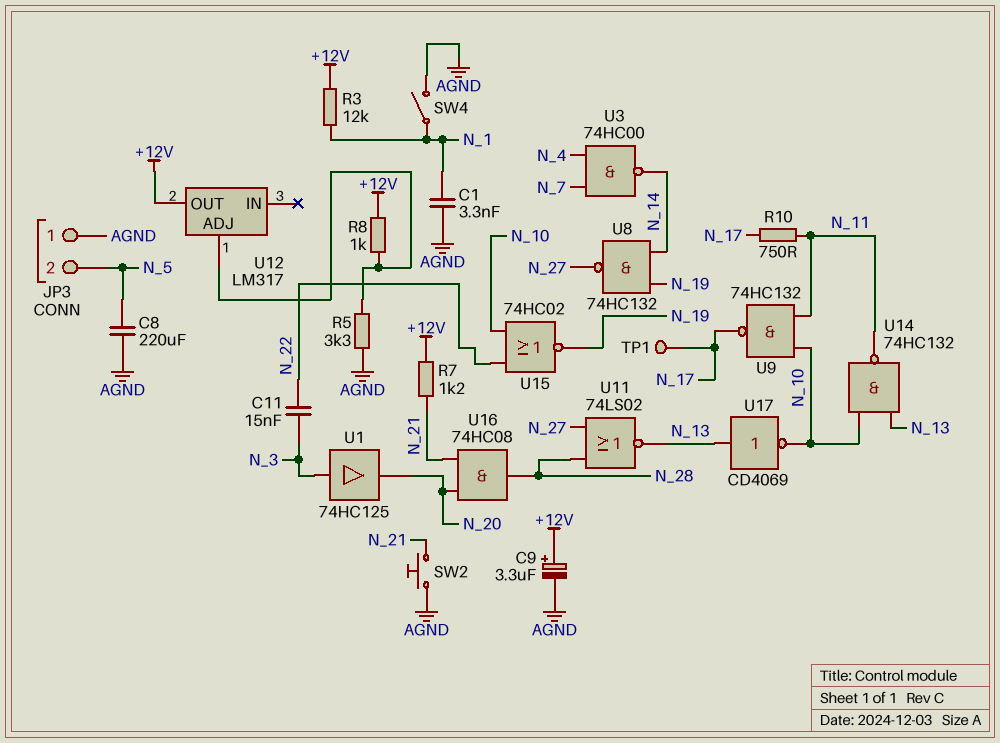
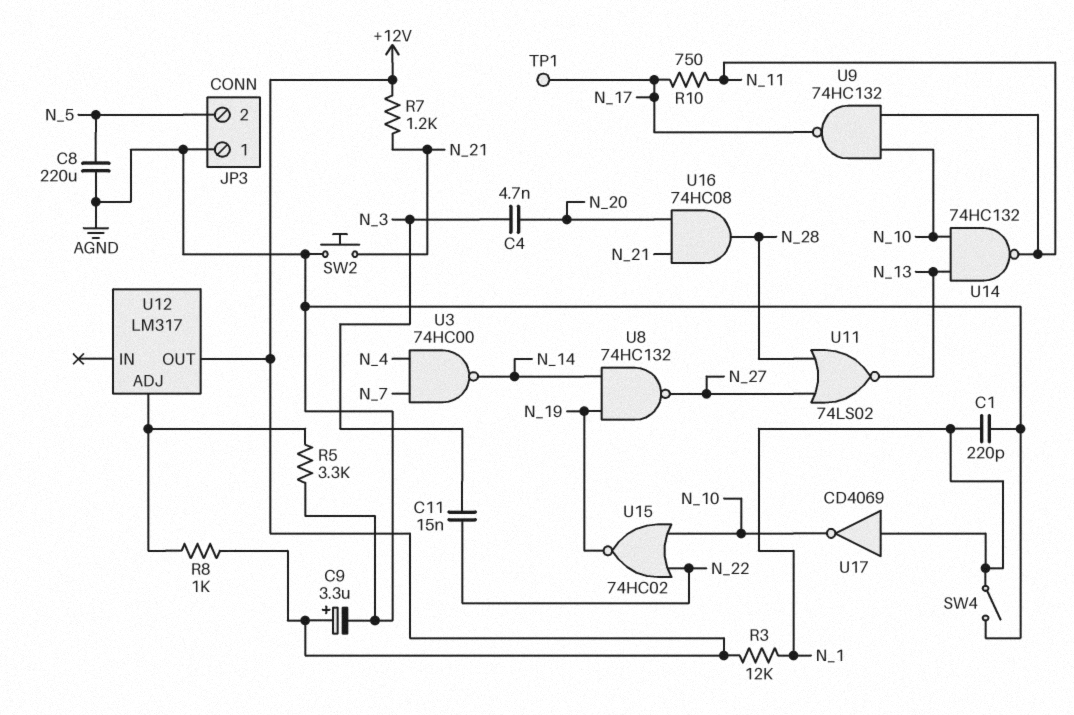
C1: 3.3nF (AGND, N_1) -> 220pF (AGND, N_1)
C4: none -> 4.7nF (N_3, N_20)
U1: buffer 74HC125 (in N_3, out N_20) -> none
U17: NOT CD4069 (in N_13, out N_10) -> NOT CD4069 (in N_1, out N_10)

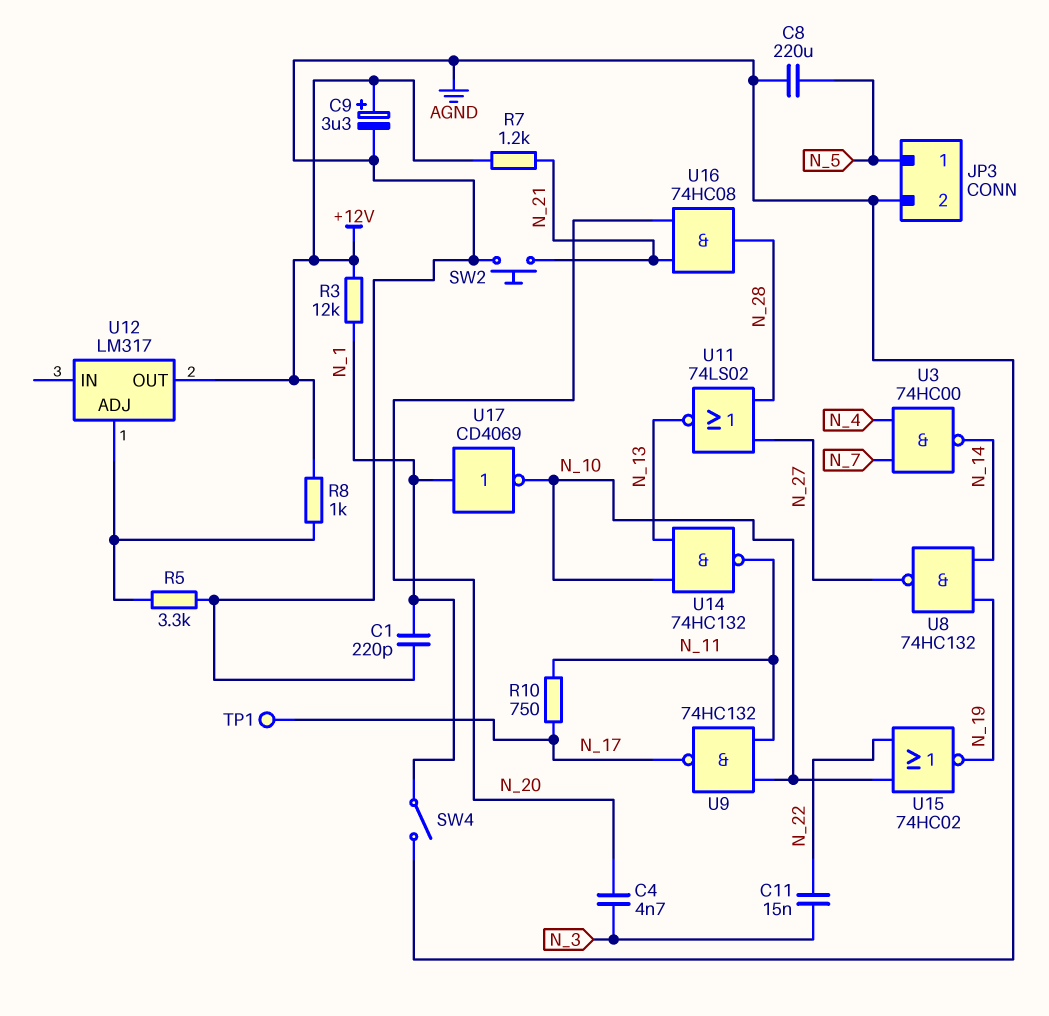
JP3 pin 1: AGND -> N_5
JP3 pin 2: N_5 -> AGND

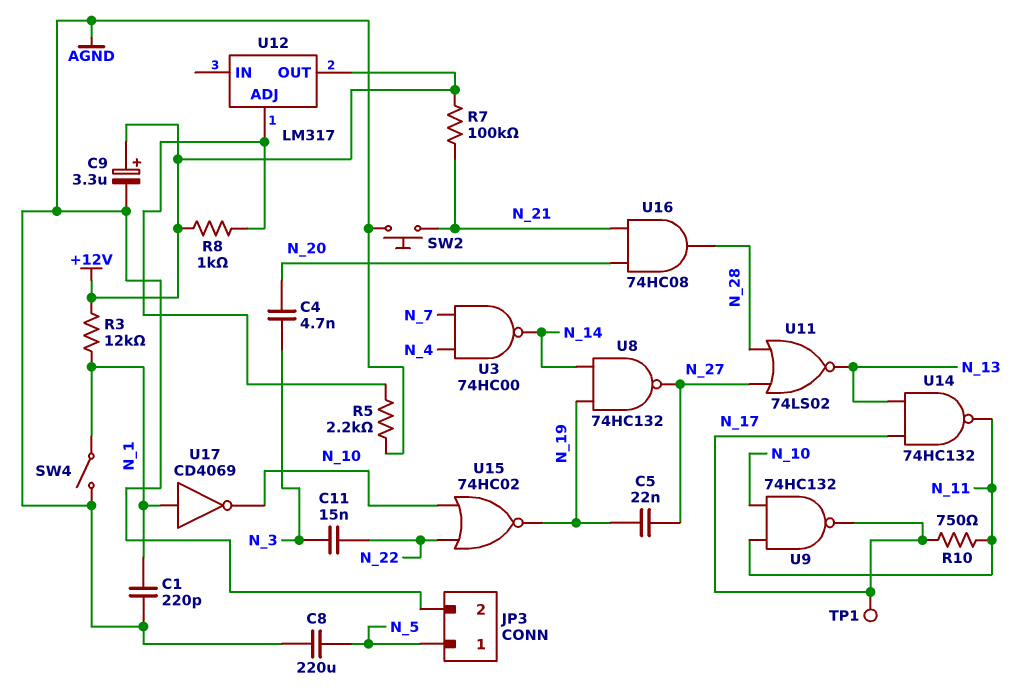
C5: none -> 22nF (N_19, N_27)
R5: 3.3k (AGND, U12/ADJ) -> 2.2k (AGND, U12/ADJ)
R7: 1.2k (+12V, N_21) -> 100k (+12V, N_21)
U14: NAND 74HC132 (in N_10, in N_13, out N_11) -> NAND 74HC132 (in N_13, in N_17, out N_11)

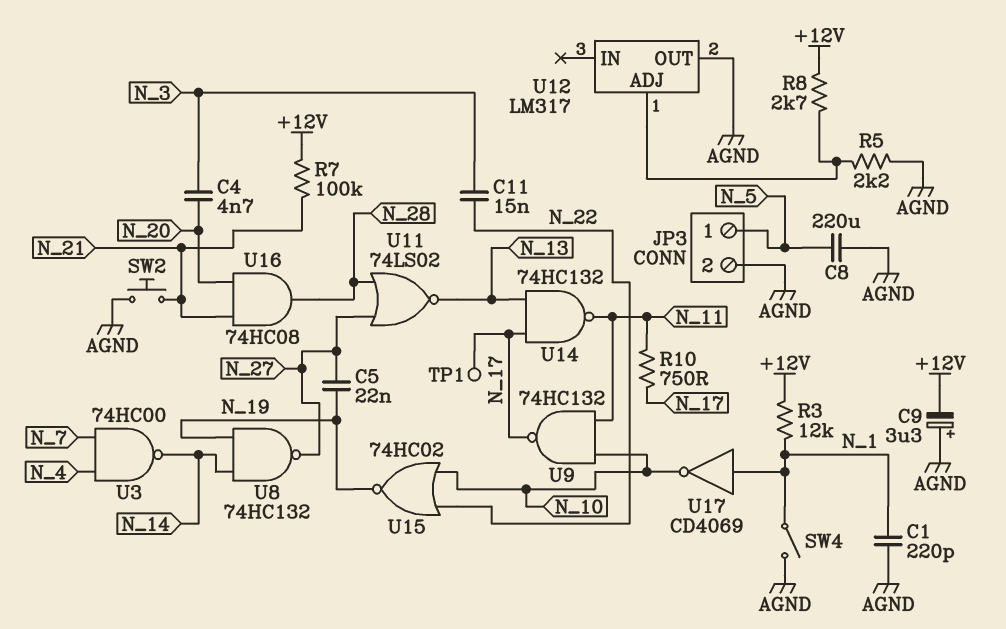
C9: 3.3uF (plus +12V, minus AGND) -> 3.3uF (plus AGND, minus +12V)
R8: 1k (+12V, U12/ADJ) -> 2.7k (+12V, U12/ADJ)
U12 pin OUT: +12V -> AGND

